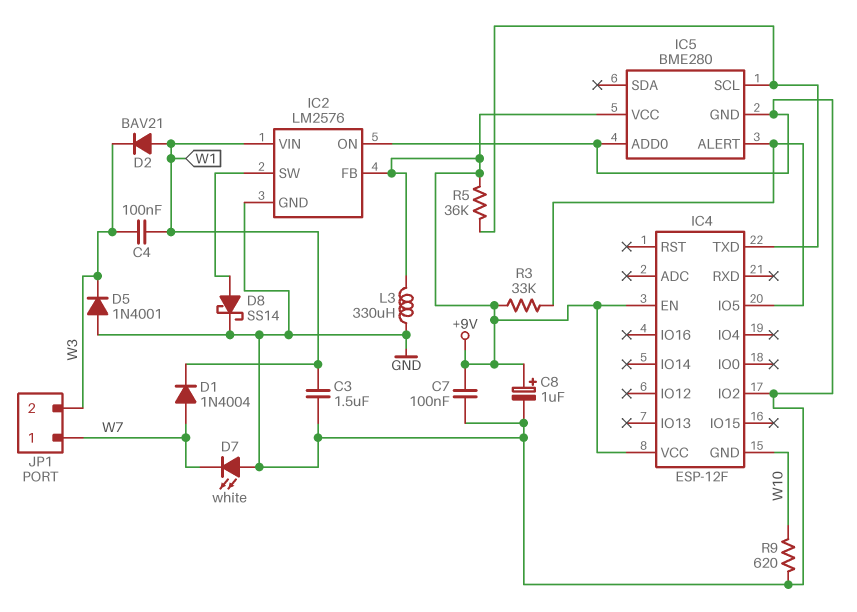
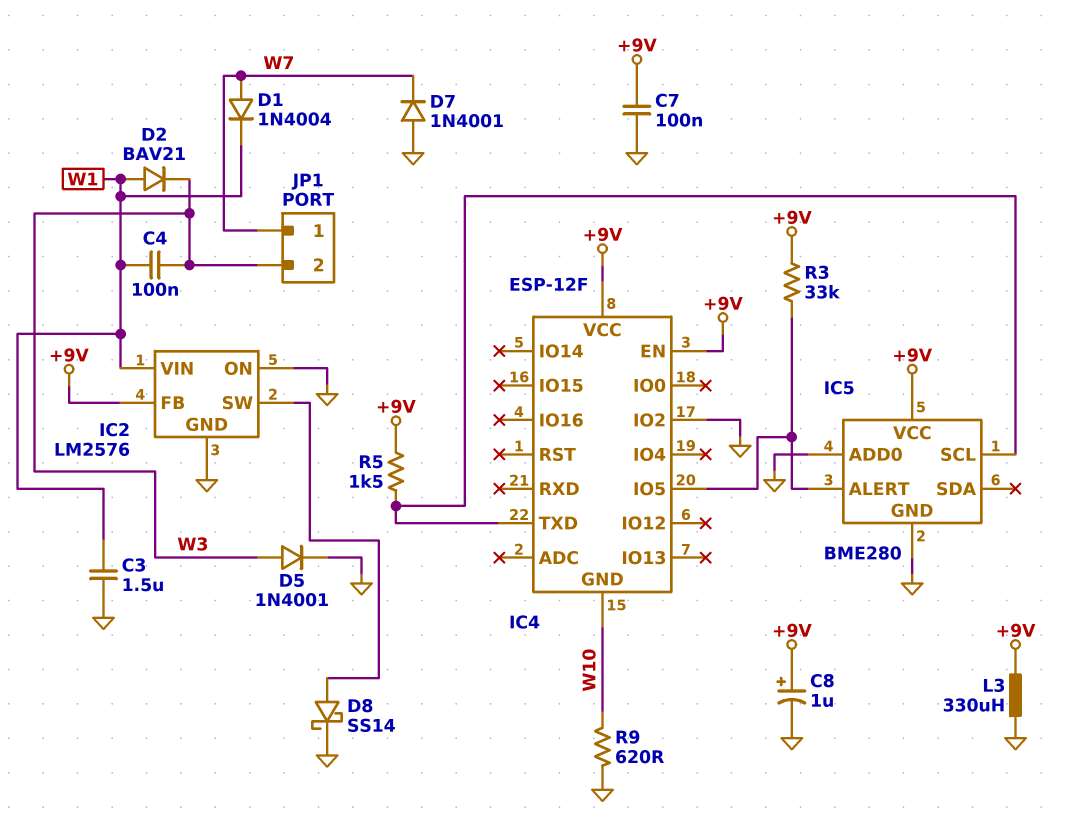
D5: diode 1N4001 (A GND, K W3) -> diode 1N4001 (A W3, K GND)
D7: LED white (A GND, K W7) -> diode 1N4001 (A GND, K W7)
R5: 36k (+9V, IC4/TXD) -> 1.5k (+9V, IC4/TXD)

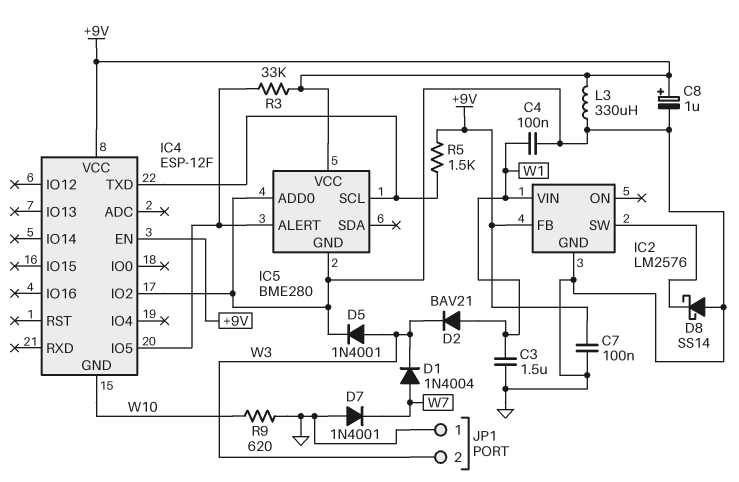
C4: 100nF (W1, W3) -> 100nF (GND, W1)
D1: diode 1N4004 (A W7, K W1) -> diode 1N4004 (A W7, K W3)
D8: schottky SS14 (A IC2/SW, K GND) -> schottky SS14 (A GND, K IC2/SW)
IC2 pin ON: GND -> none
JP1 pin 1: W7 -> GND

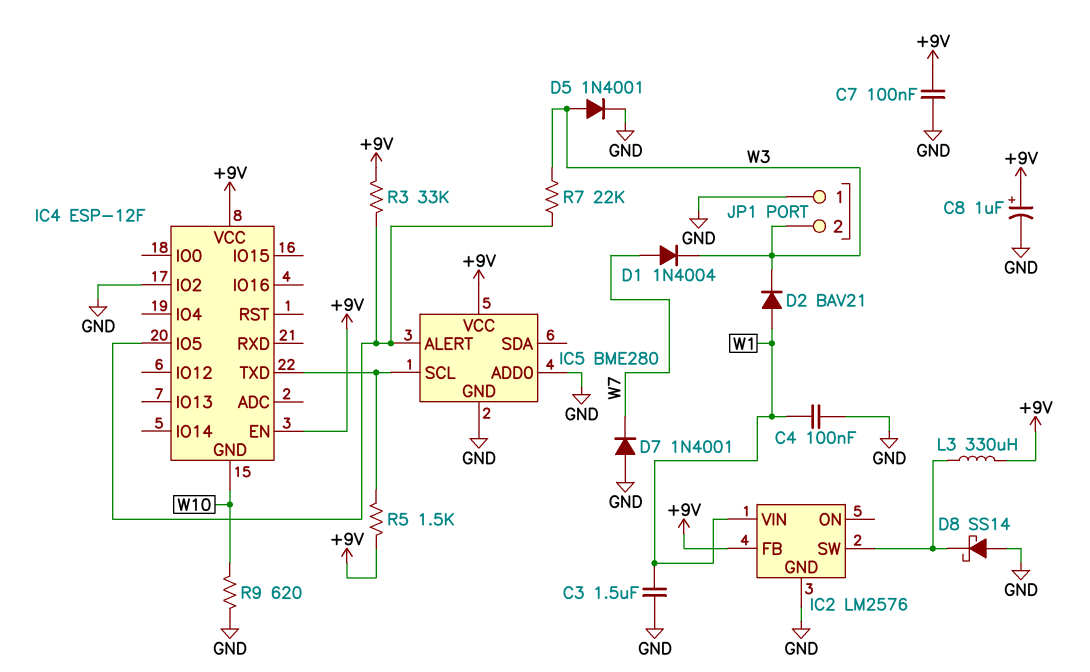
L3: 330uH (+9V, GND) -> 330uH (+9V, IC2/SW)
R7: none -> 22k (IC4/IO5, W3)

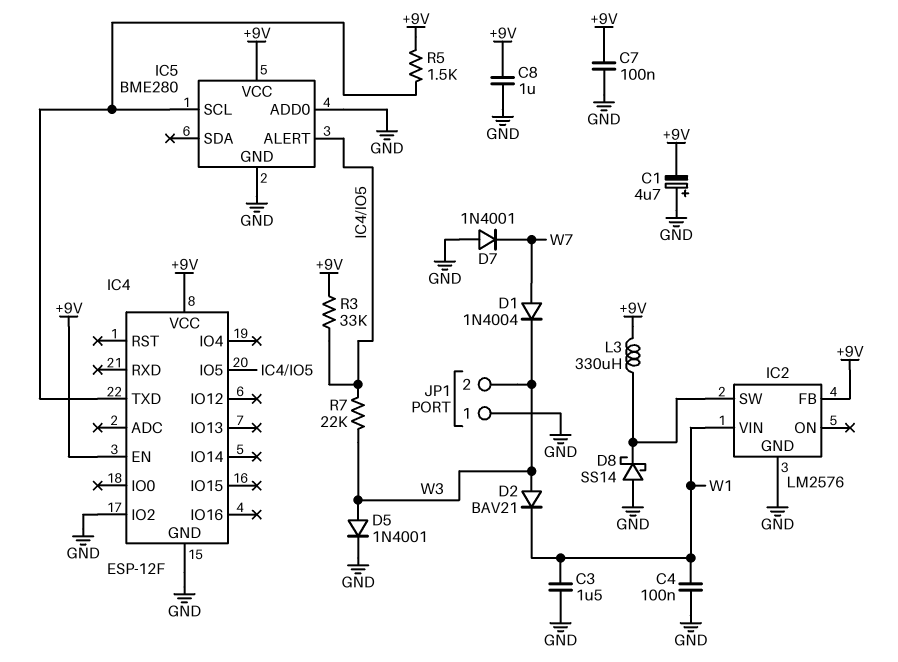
C1: none -> 4.7uF (plus GND, minus +9V)
C8: 1uF (plus +9V, minus GND) -> 1uF (+9V, GND)
D2: diode BAV21 (A W1, K W3) -> diode BAV21 (A W3, K W1)
IC4 pin GND: W10 -> GND
R9: 620 (GND, W10) -> none

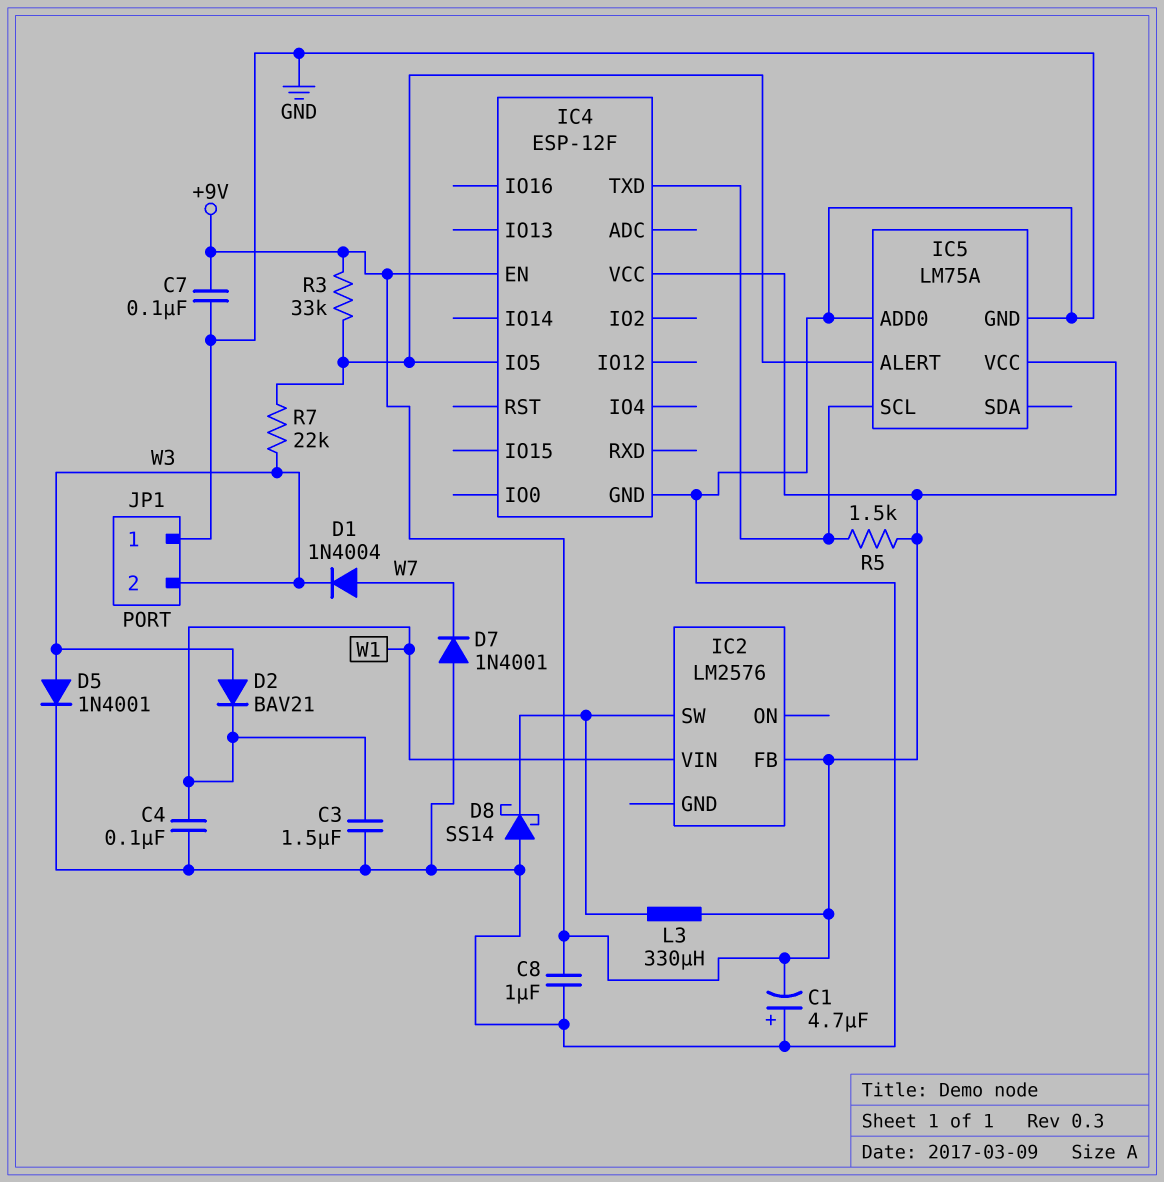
IC2 pin GND: GND -> none
IC4 pin IO2: GND -> none
IC5: BME280 -> LM75A

